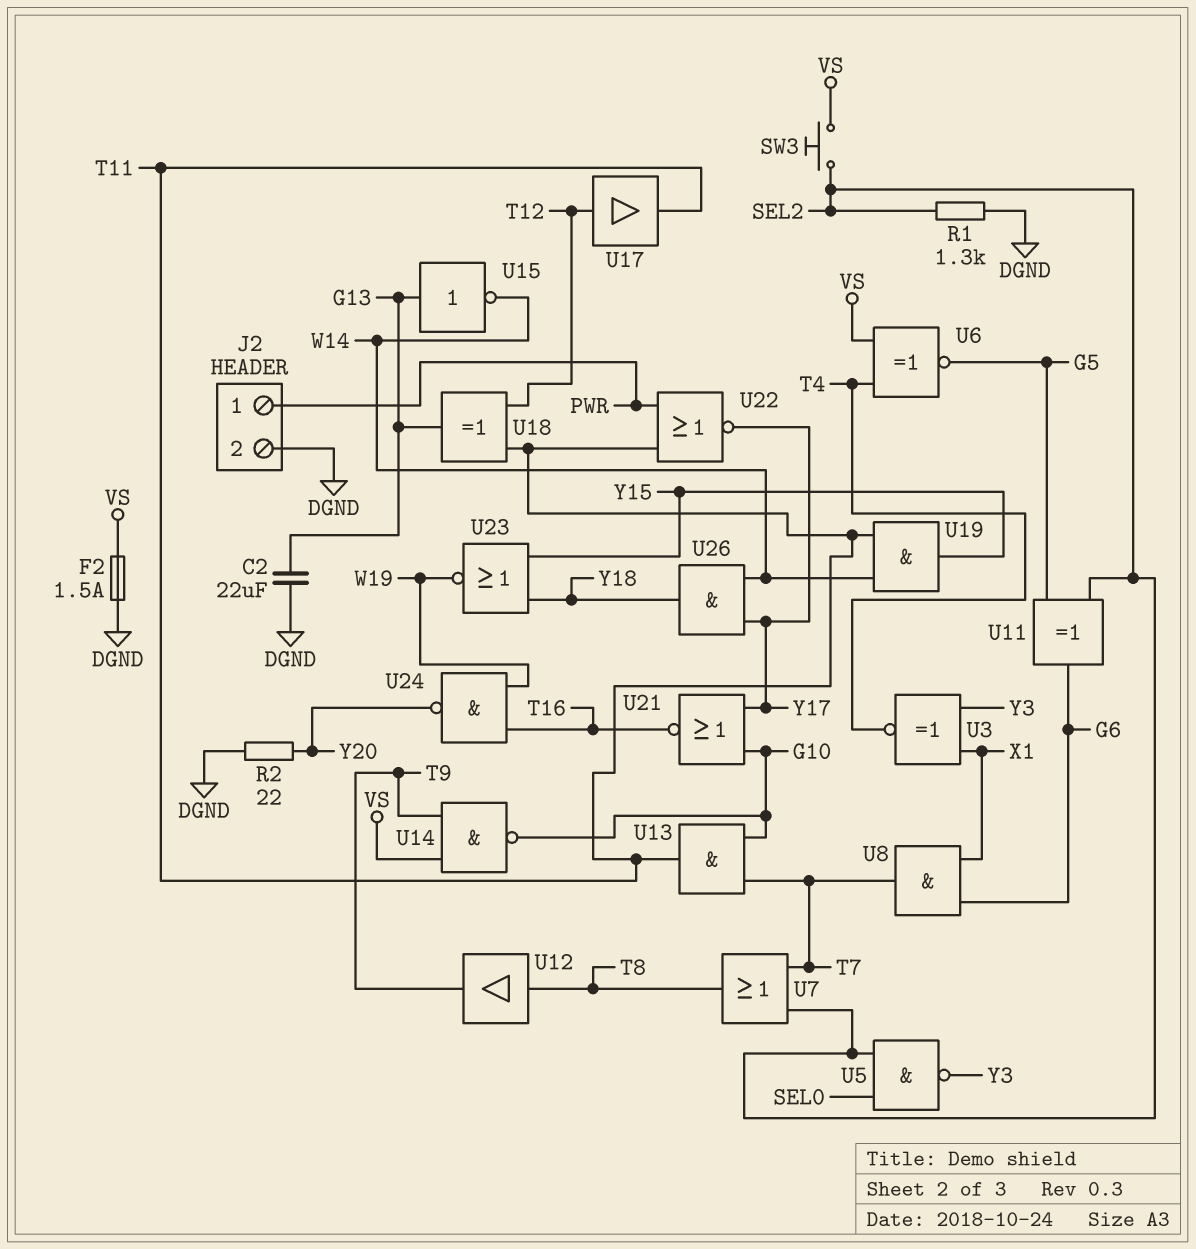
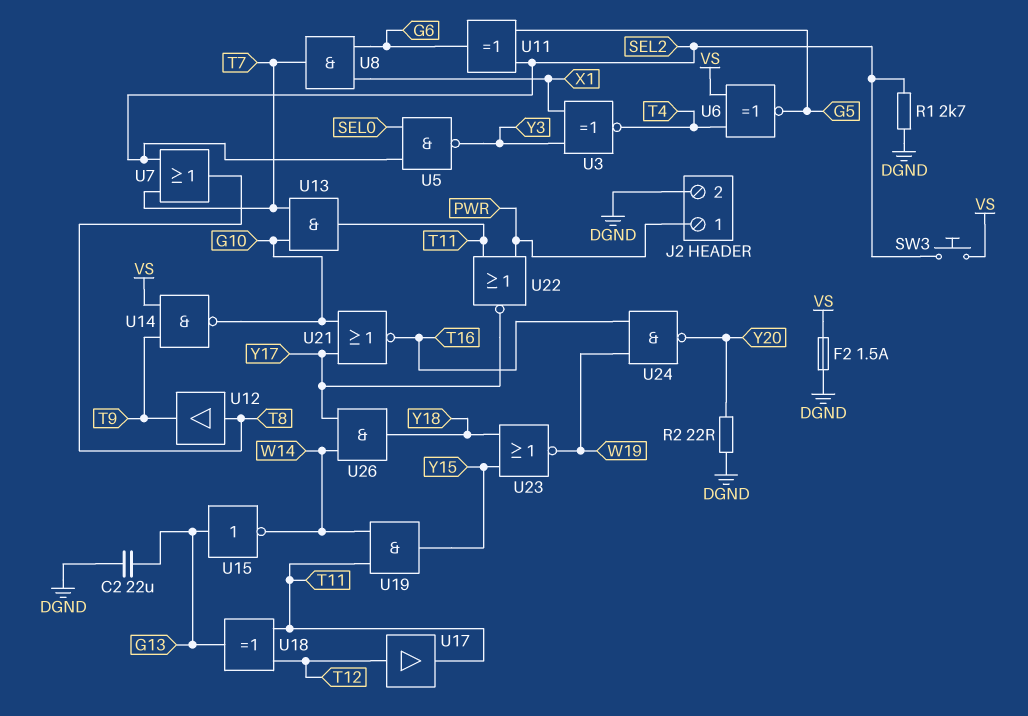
R1: 1.3k (DGND, SEL2) -> 2.7k (DGND, SEL2)

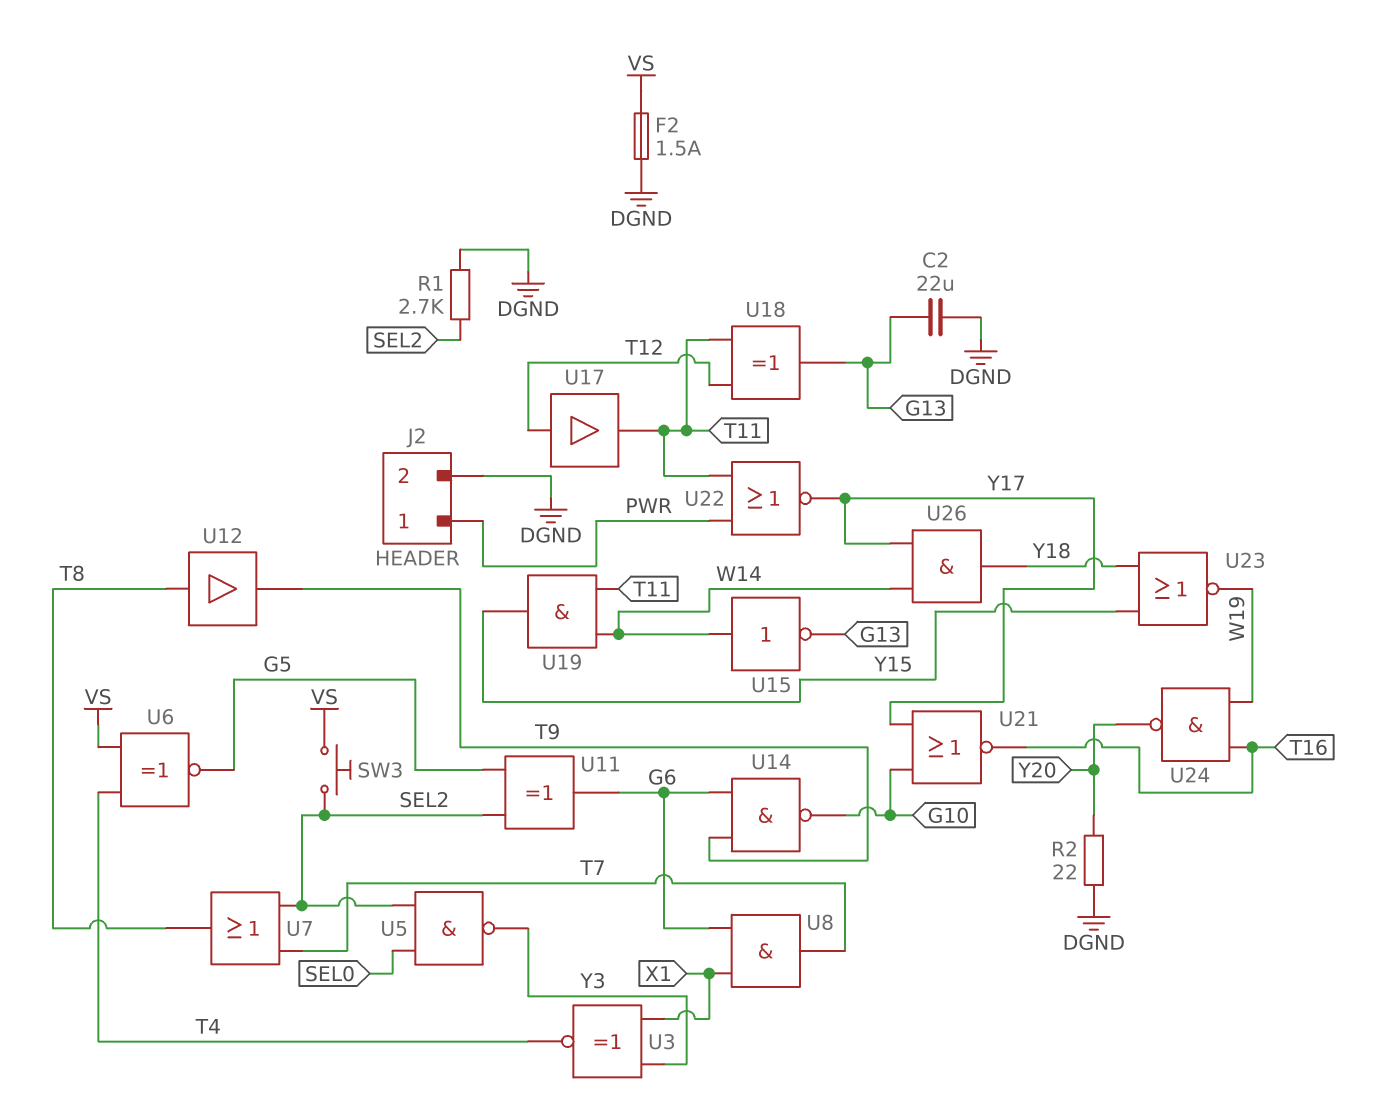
U13: AND (in G10, in T7, out T11) -> none
U14: NAND (in T9, in VS, out G10) -> NAND (in G6, in T9, out G10)
U15: NOT (in G13, out W14) -> NOT (in W14, out G13)

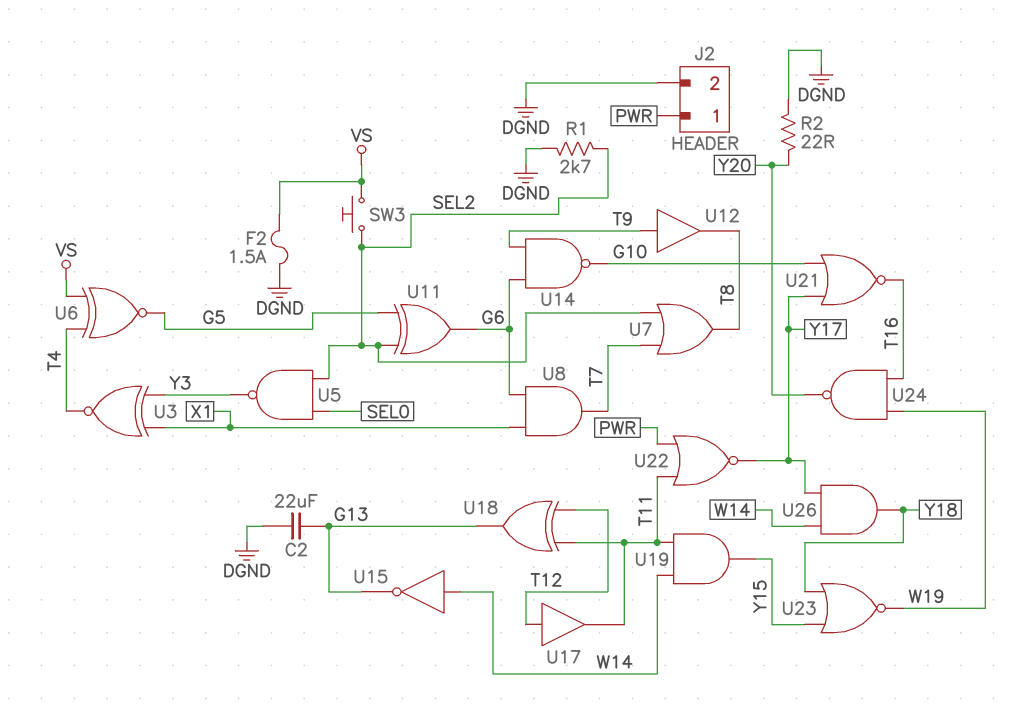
U12: buffer (in T8, out T9) -> buffer (in T9, out T8)

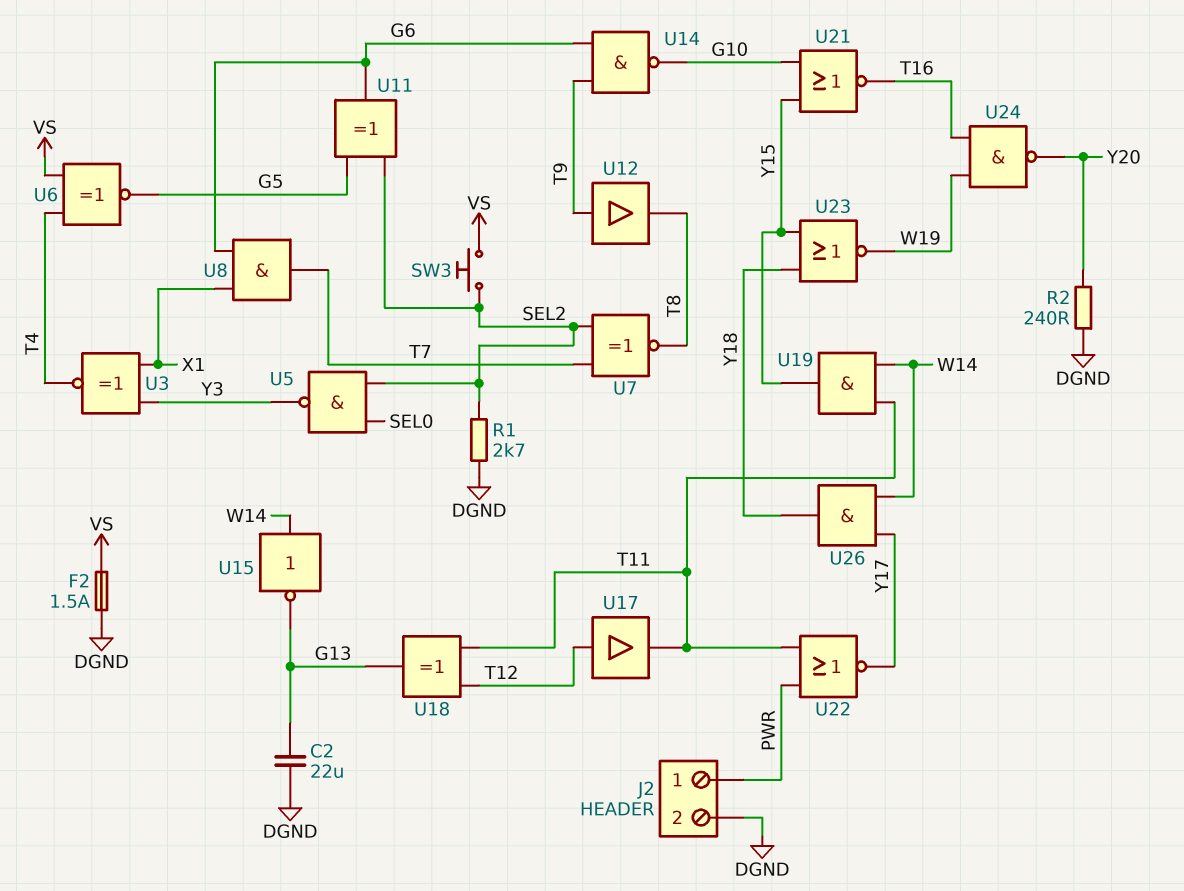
R2: 22 (DGND, Y20) -> 240 (DGND, Y20)
U7: OR (in SEL2, in T7, out T8) -> XNOR (in SEL2, in T7, out T8)
U21: NOR (in G10, in Y17, out T16) -> NOR (in G10, in Y15, out T16)

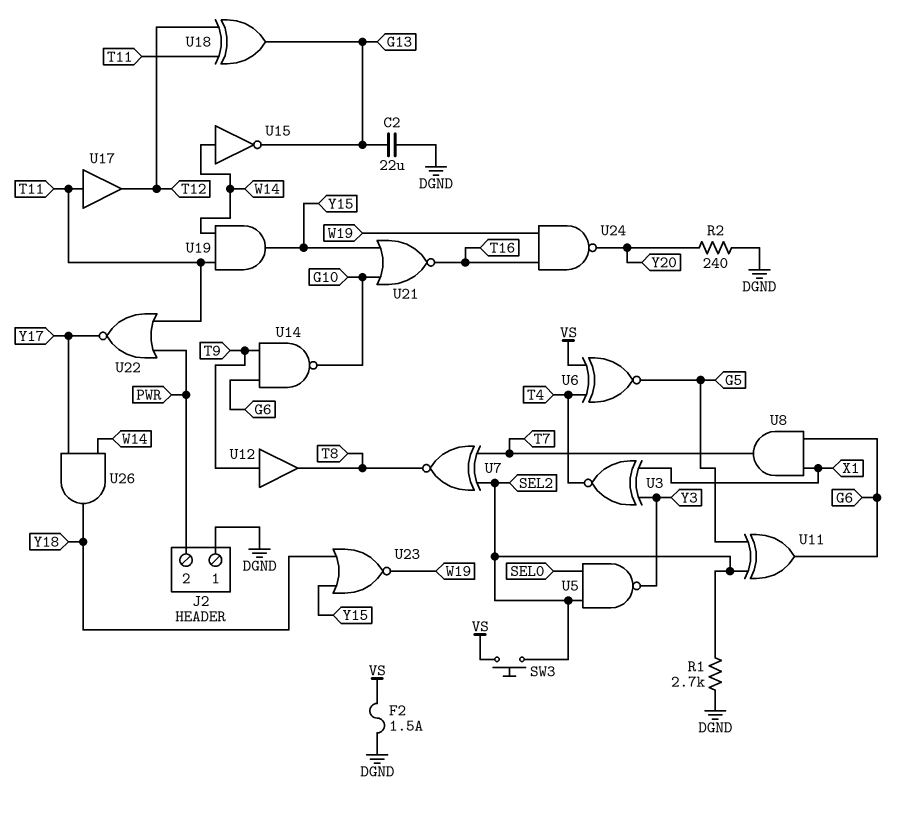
J2 pin 1: PWR -> DGND
J2 pin 2: DGND -> PWR
U17: buffer (in T12, out T11) -> buffer (in T11, out T12)

